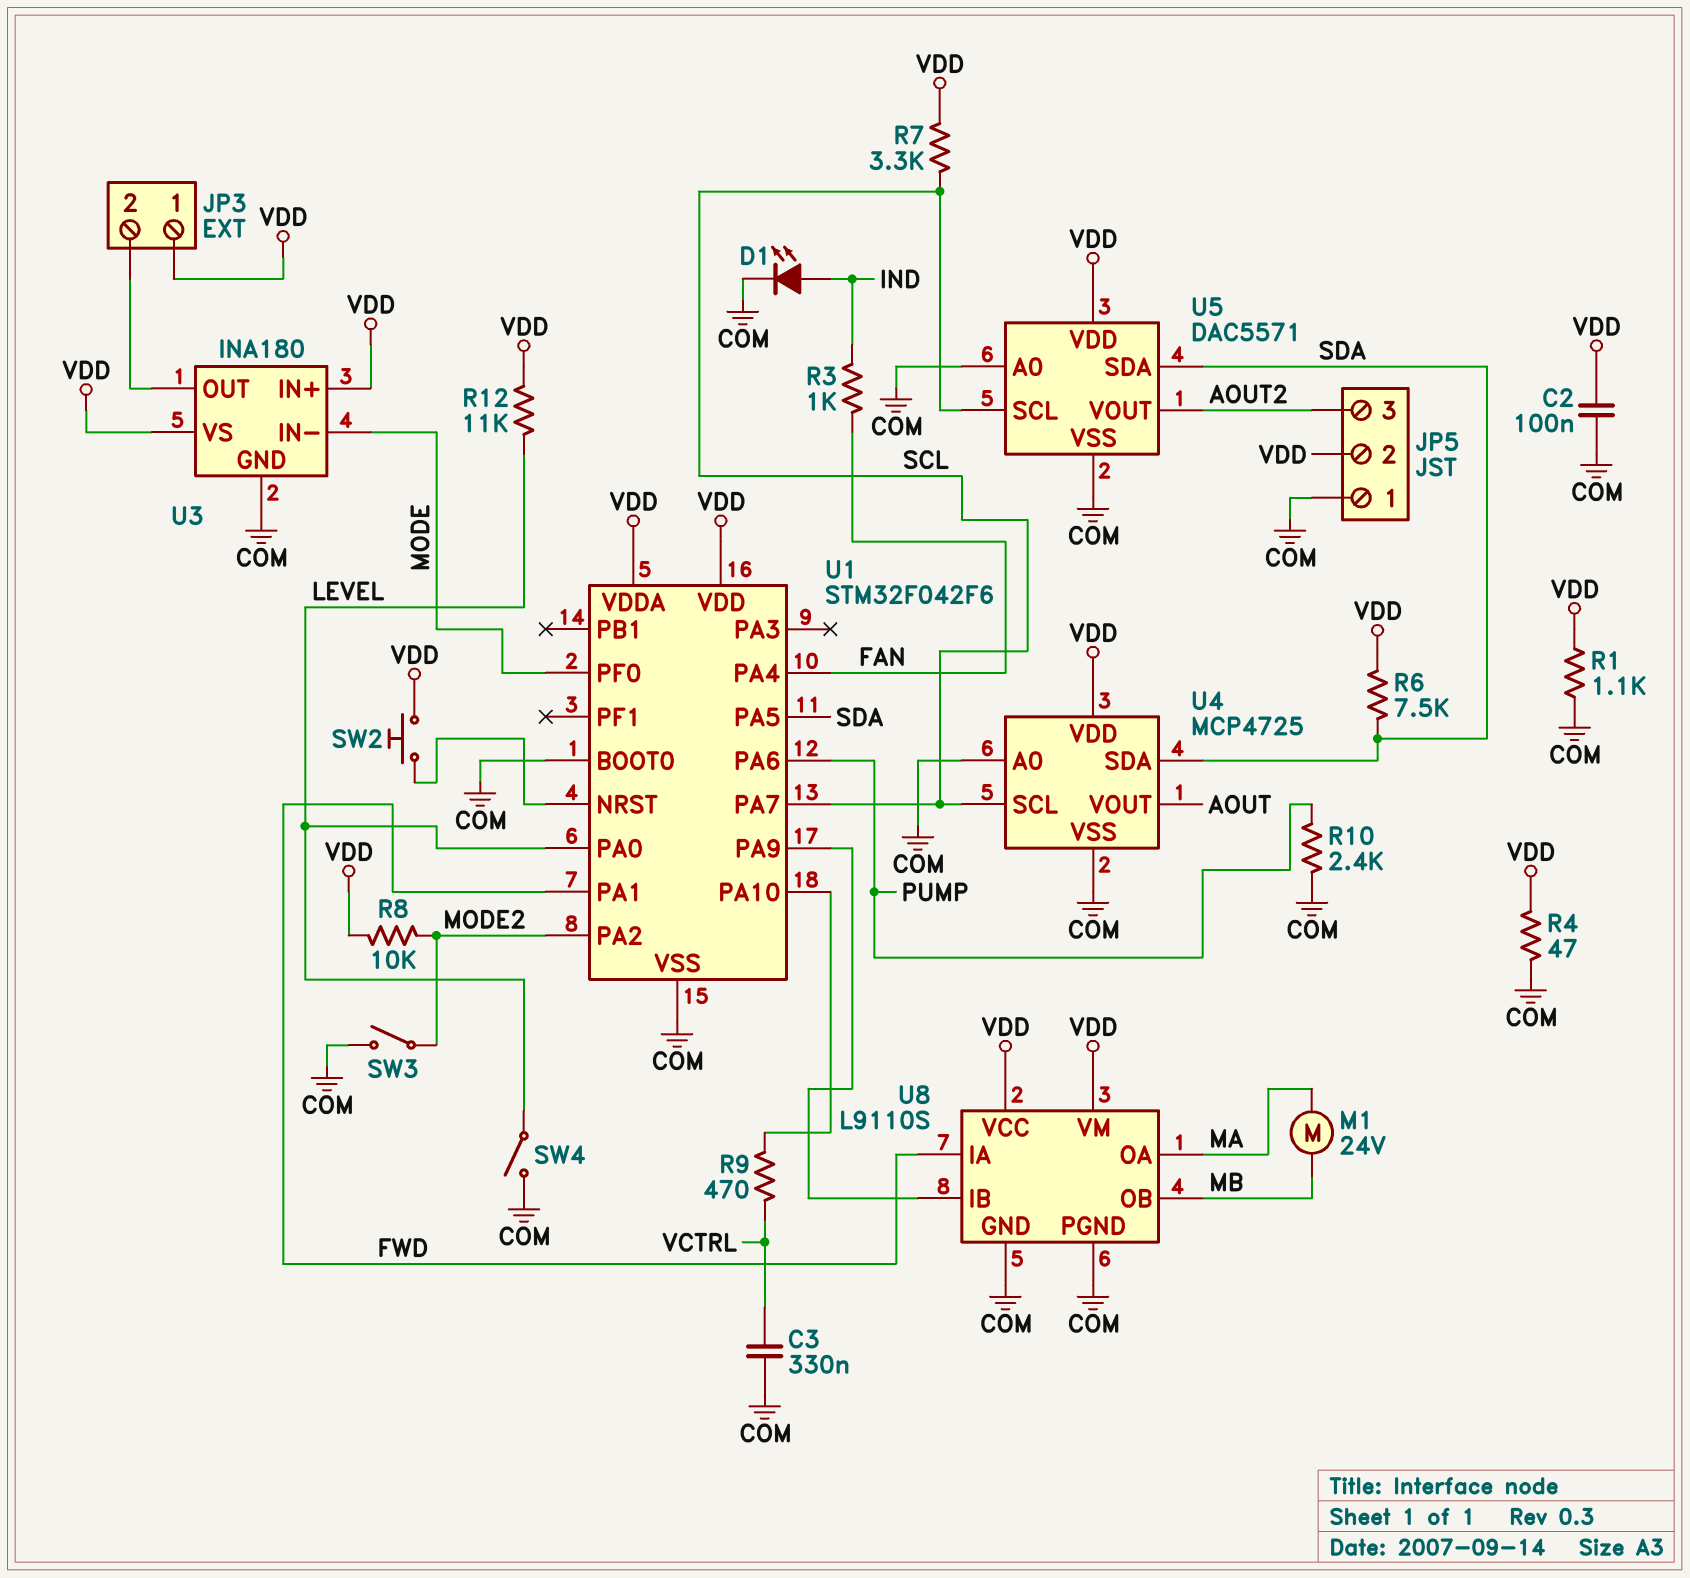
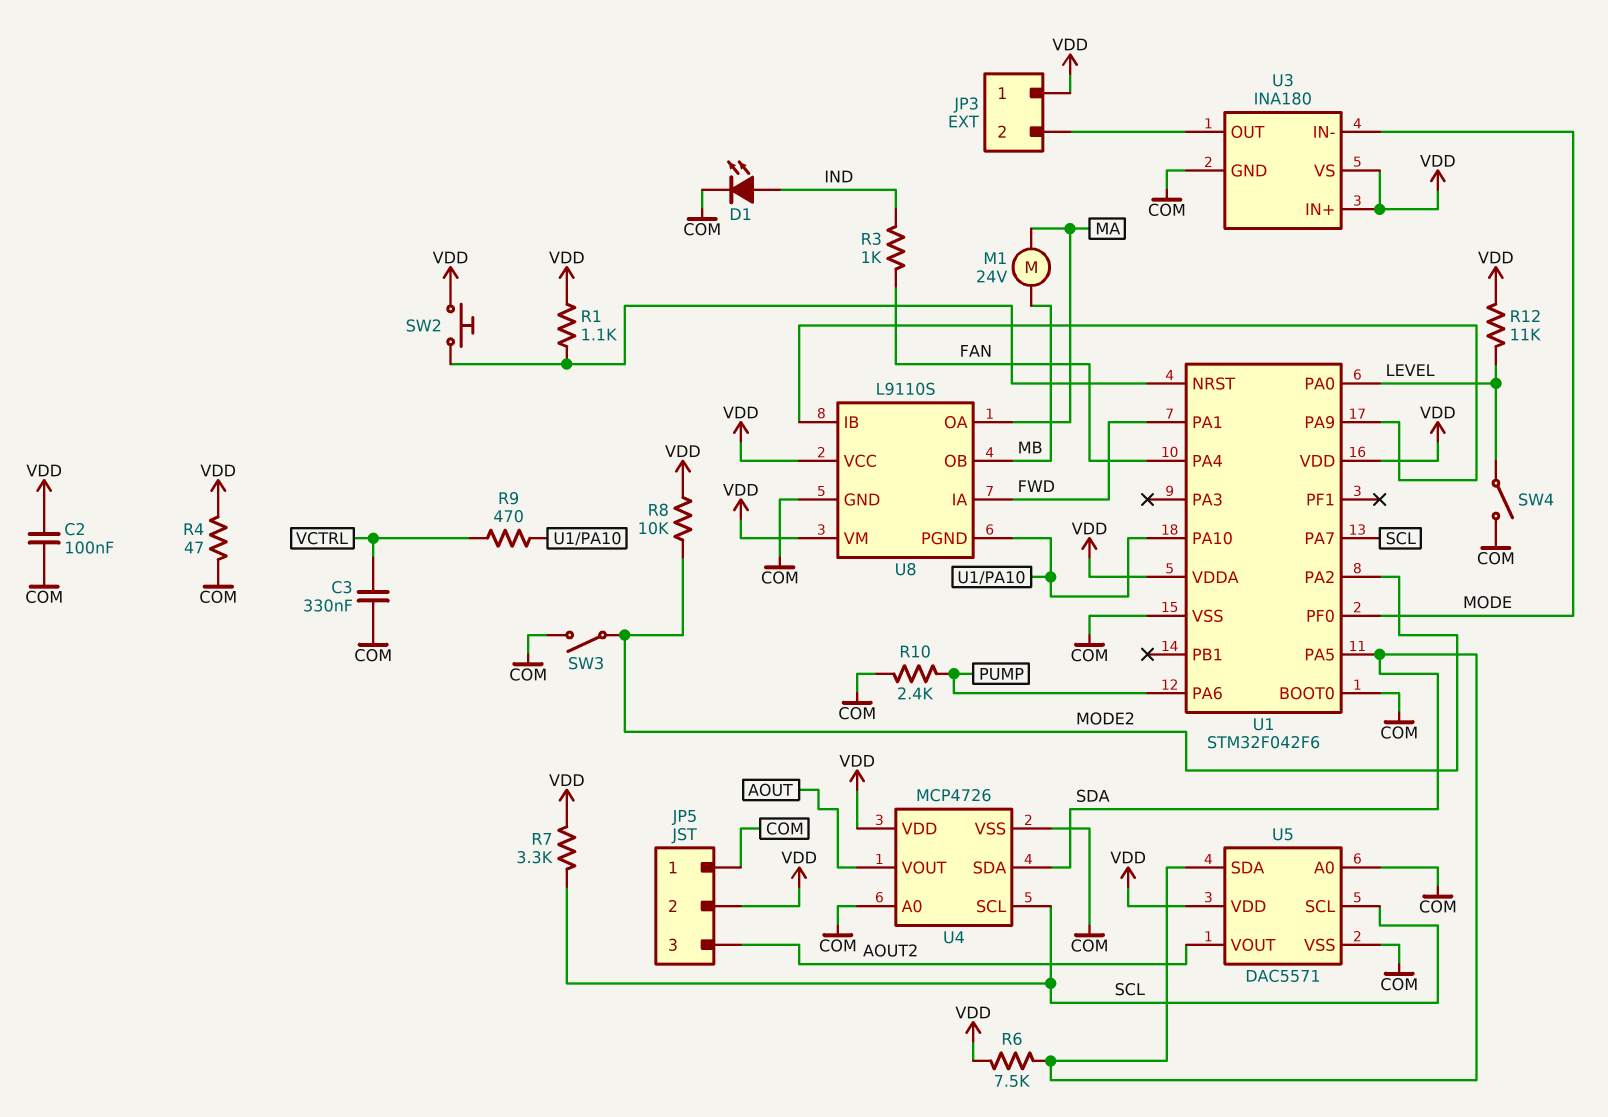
R1: 1.1k (COM, VDD) -> 1.1k (U1/NRST, VDD)
U4: MCP4725 -> MCP4726
U8 pin PGND: COM -> U1/PA10

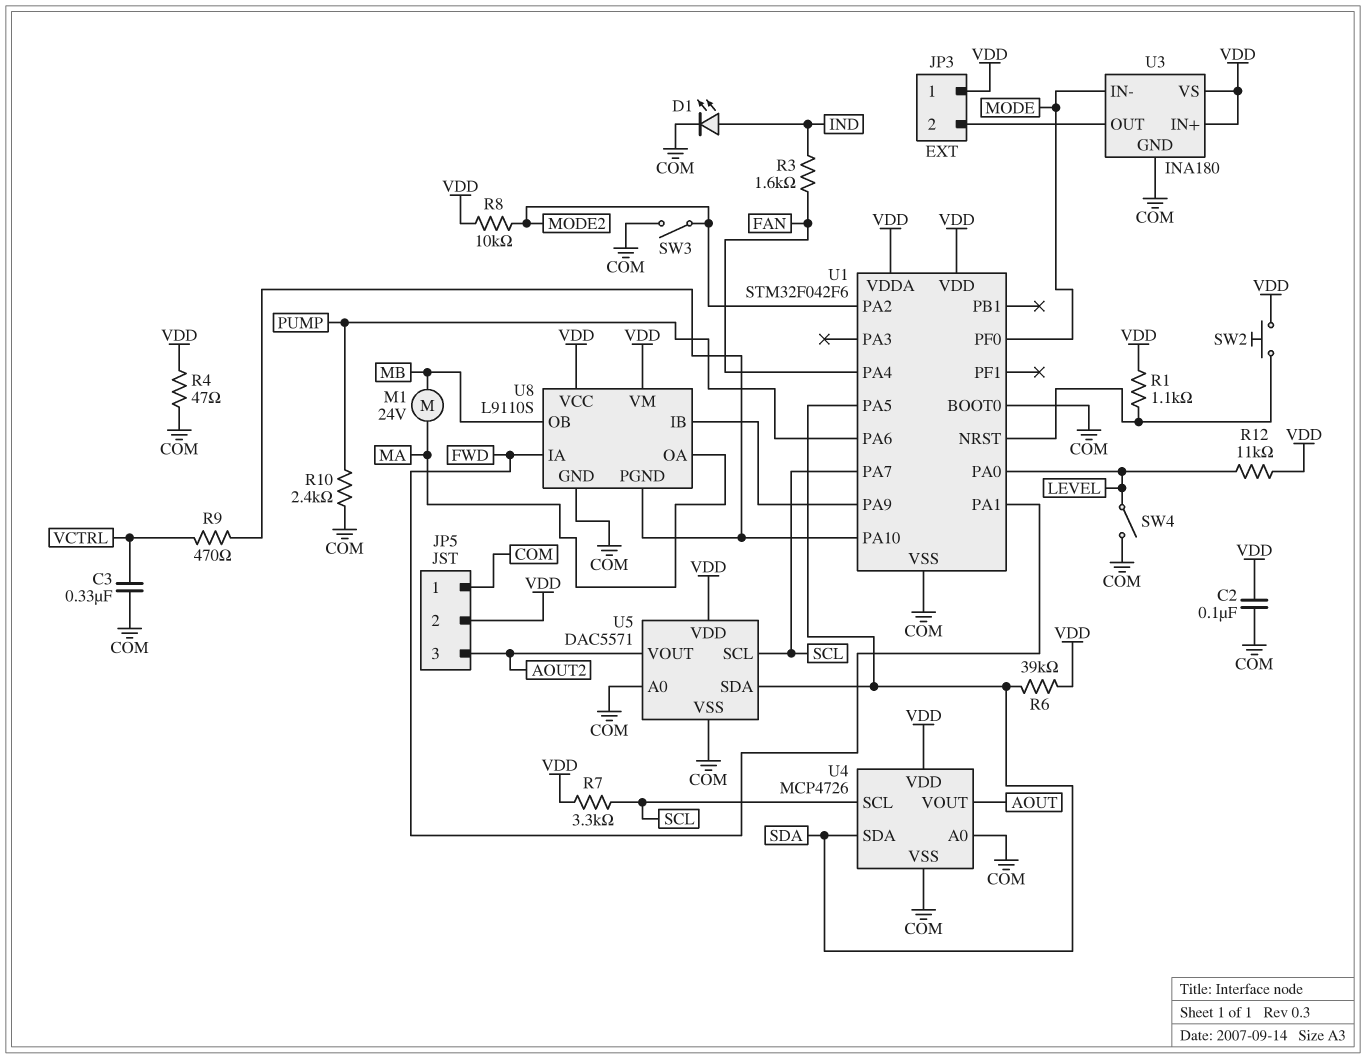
R3: 1k (FAN, IND) -> 1.6k (FAN, IND)
R6: 7.5k (SDA, VDD) -> 39k (SDA, VDD)

